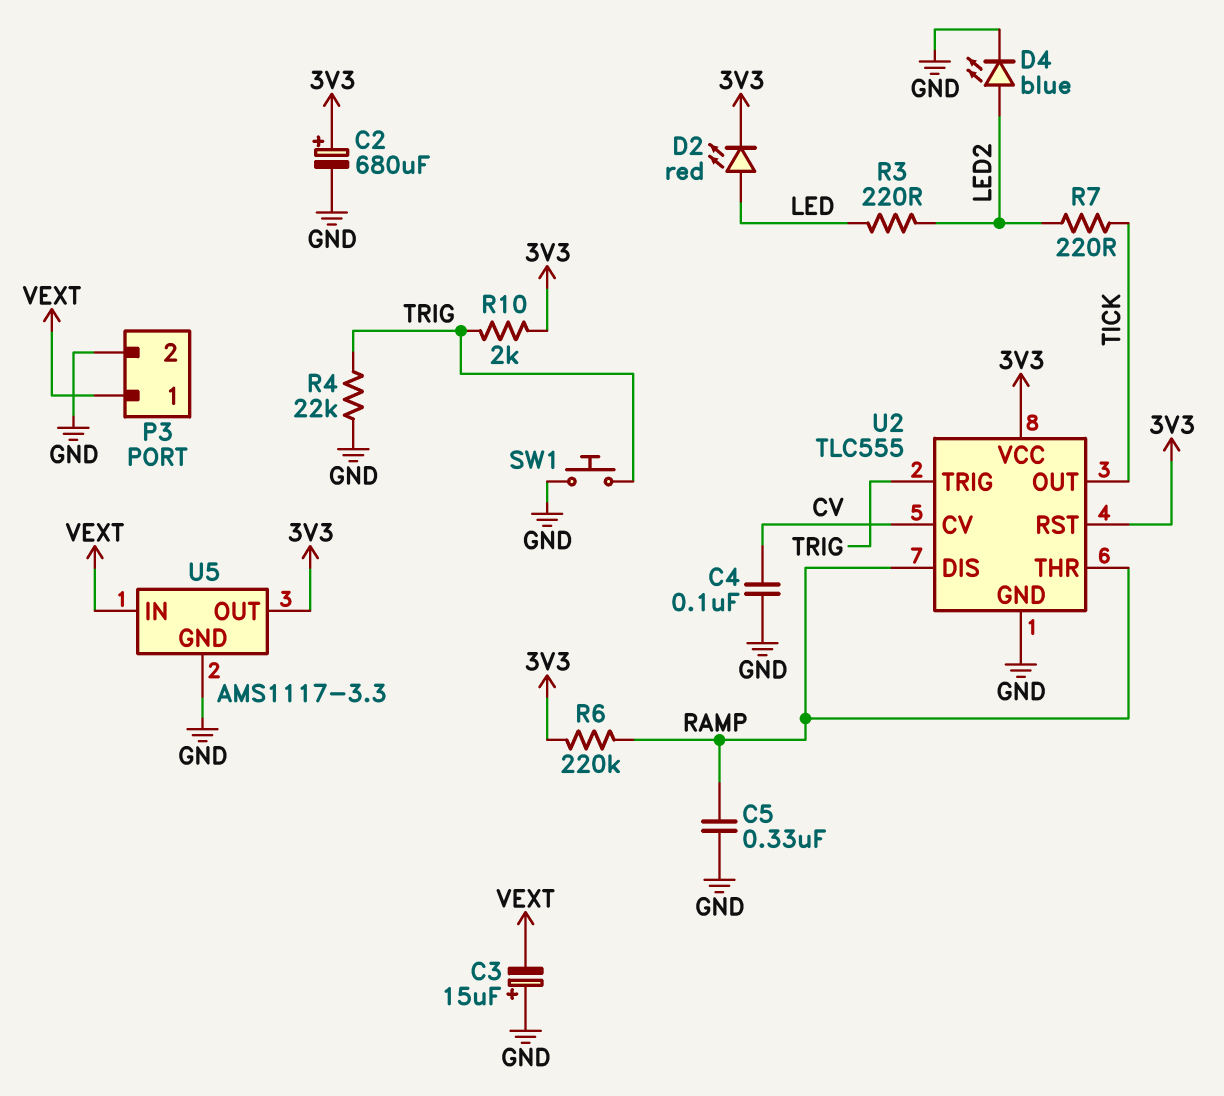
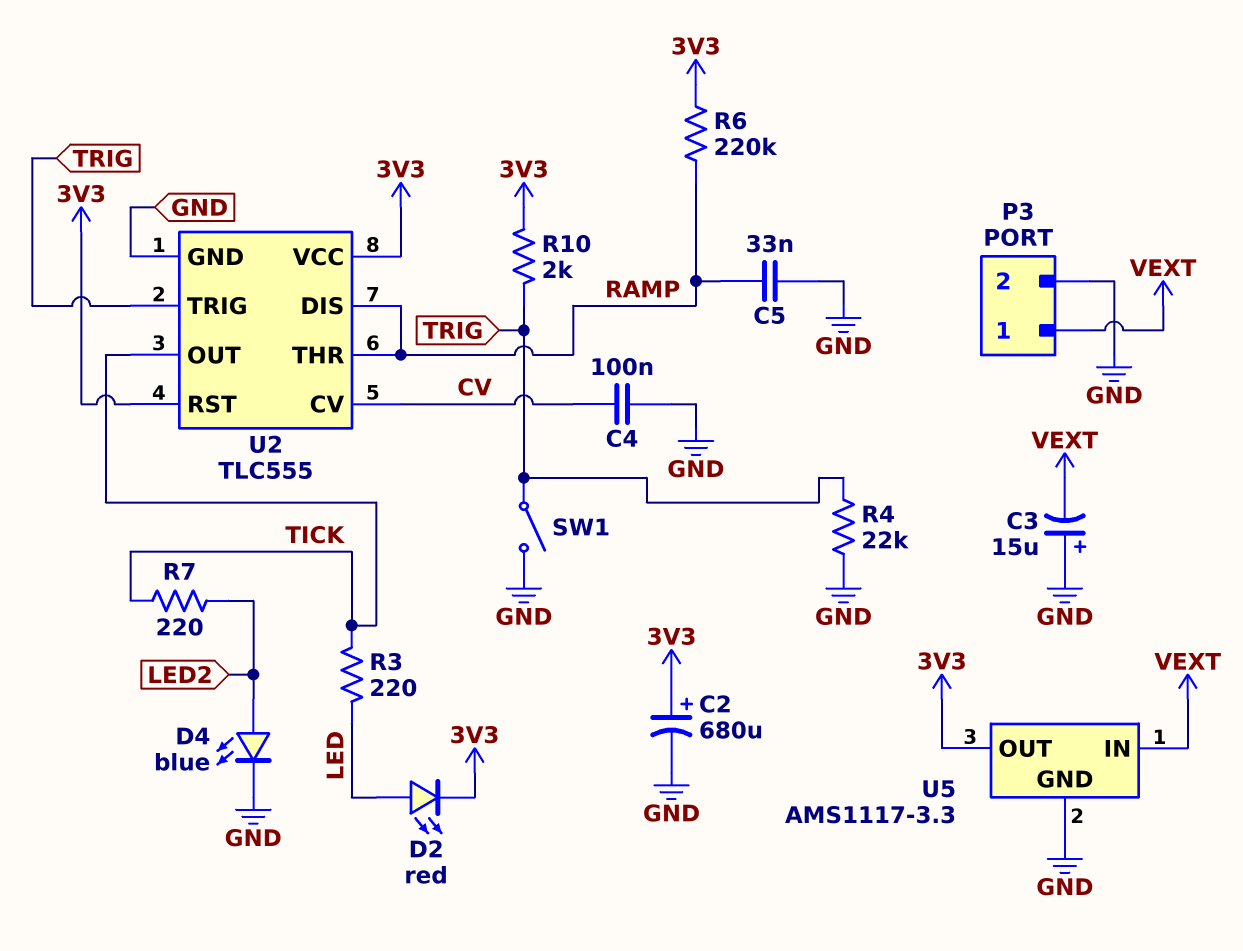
C5: 330nF (GND, RAMP) -> 33nF (GND, RAMP)
R3: 220 (LED, LED2) -> 220 (LED, TICK)
SW1: button (GND, TRIG) -> switch (GND, TRIG)

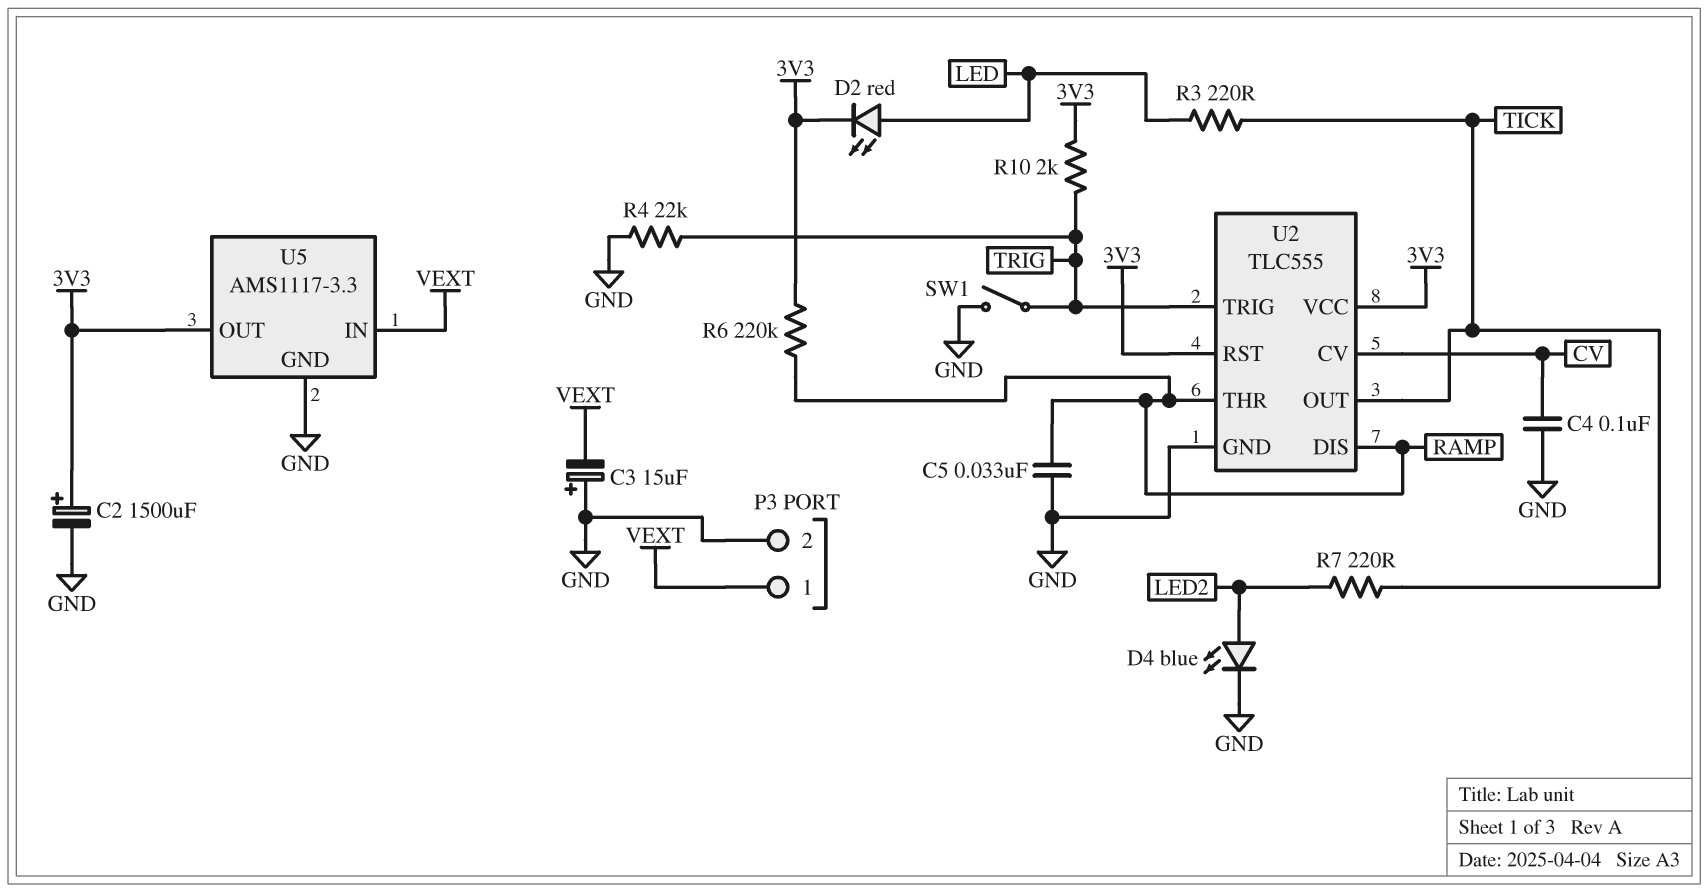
C2: 680uF (plus 3V3, minus GND) -> 1500uF (plus 3V3, minus GND)

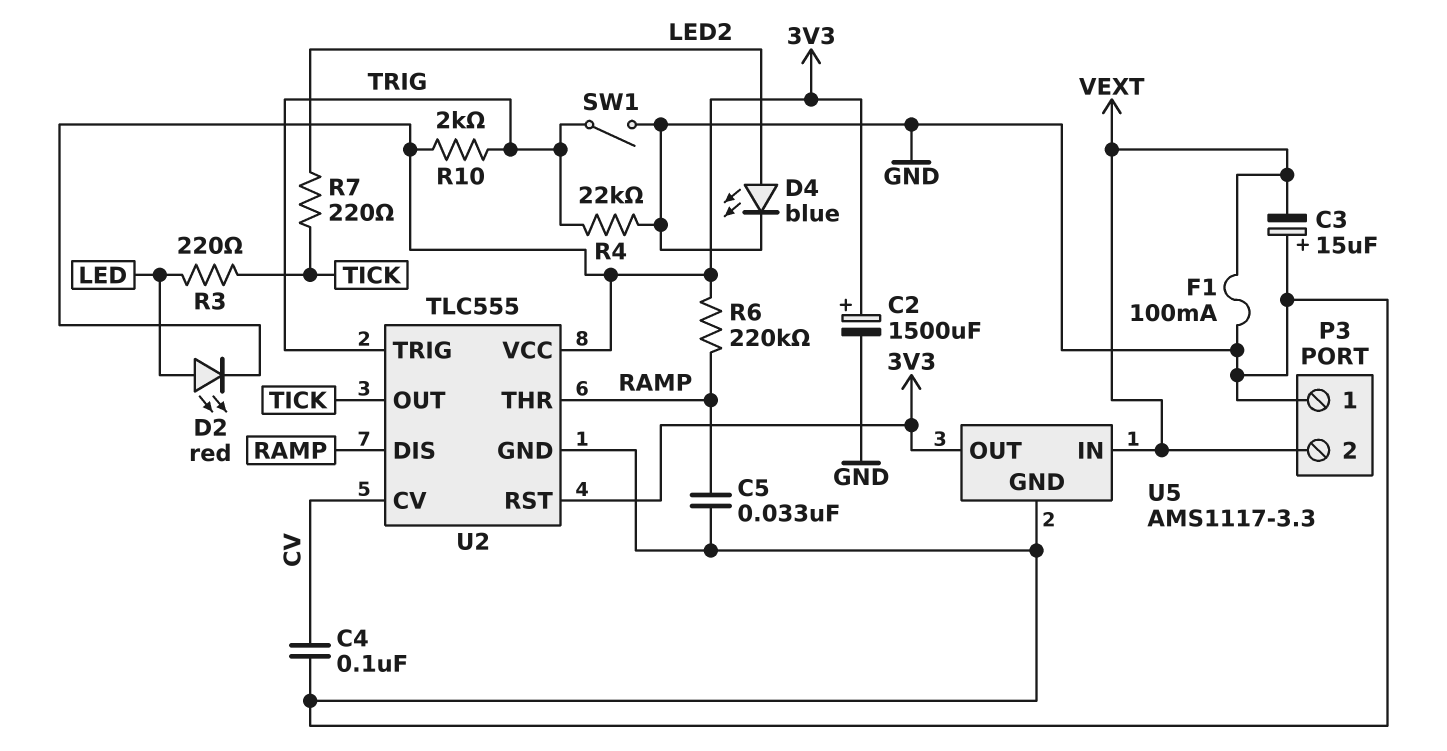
F1: none -> 100mA (GND, VEXT)
P3 pin 1: VEXT -> GND
P3 pin 2: GND -> VEXT

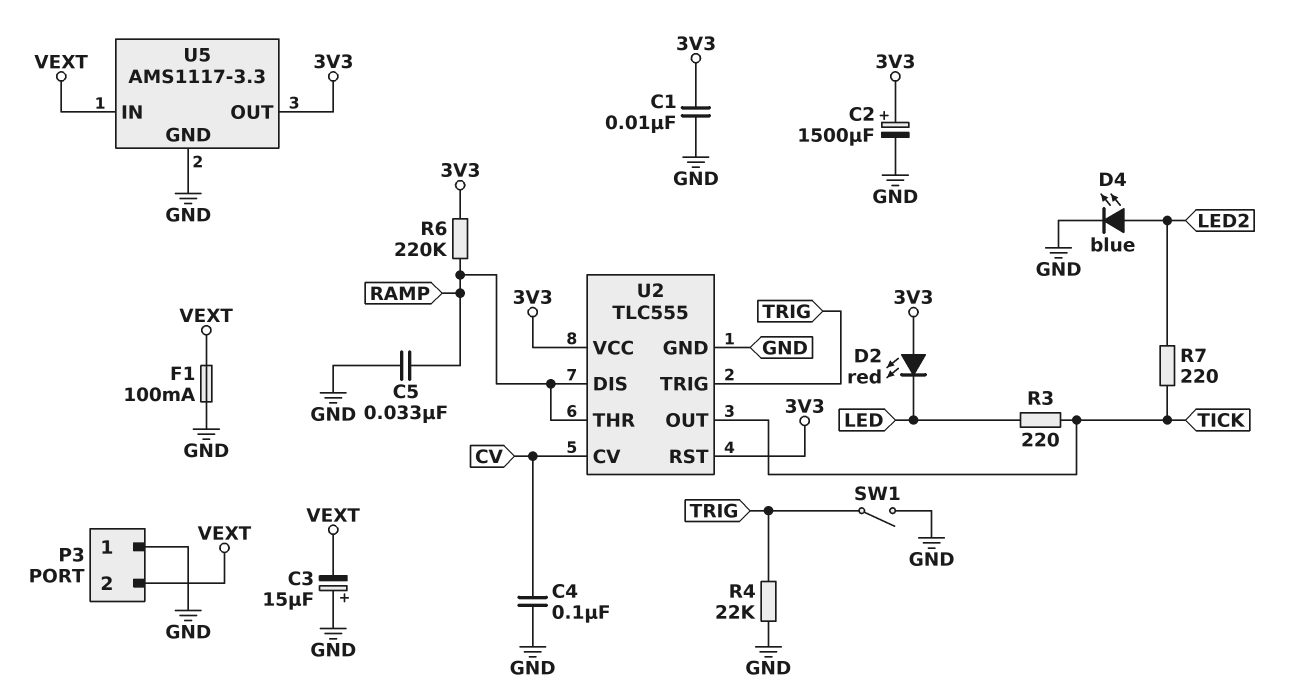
C1: none -> 10nF (3V3, GND)
D2: LED red (A LED, K 3V3) -> LED red (A 3V3, K LED)
R10: 2k (3V3, TRIG) -> none

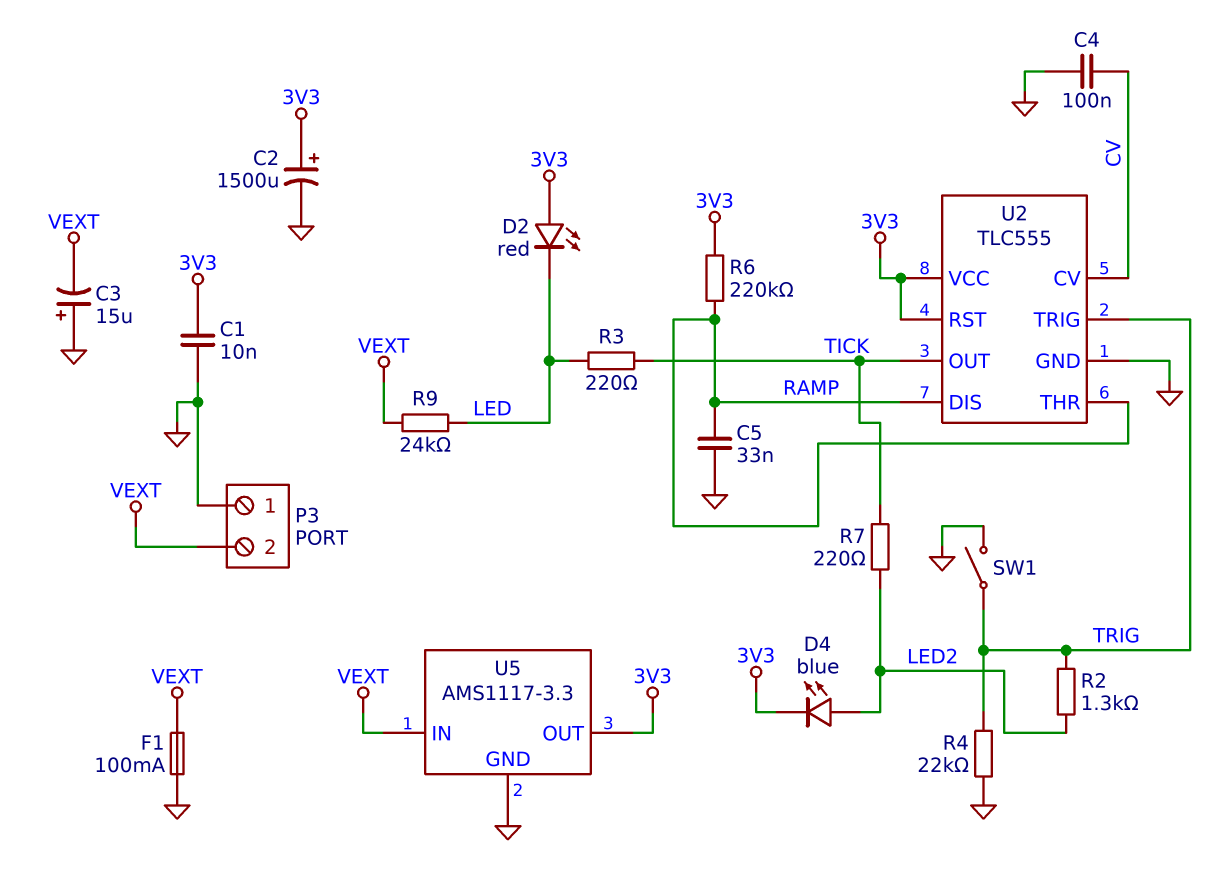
D4: LED blue (A LED2, K GND) -> LED blue (A LED2, K 3V3)
R2: none -> 1.3k (LED2, TRIG)
R9: none -> 24k (LED, VEXT)

